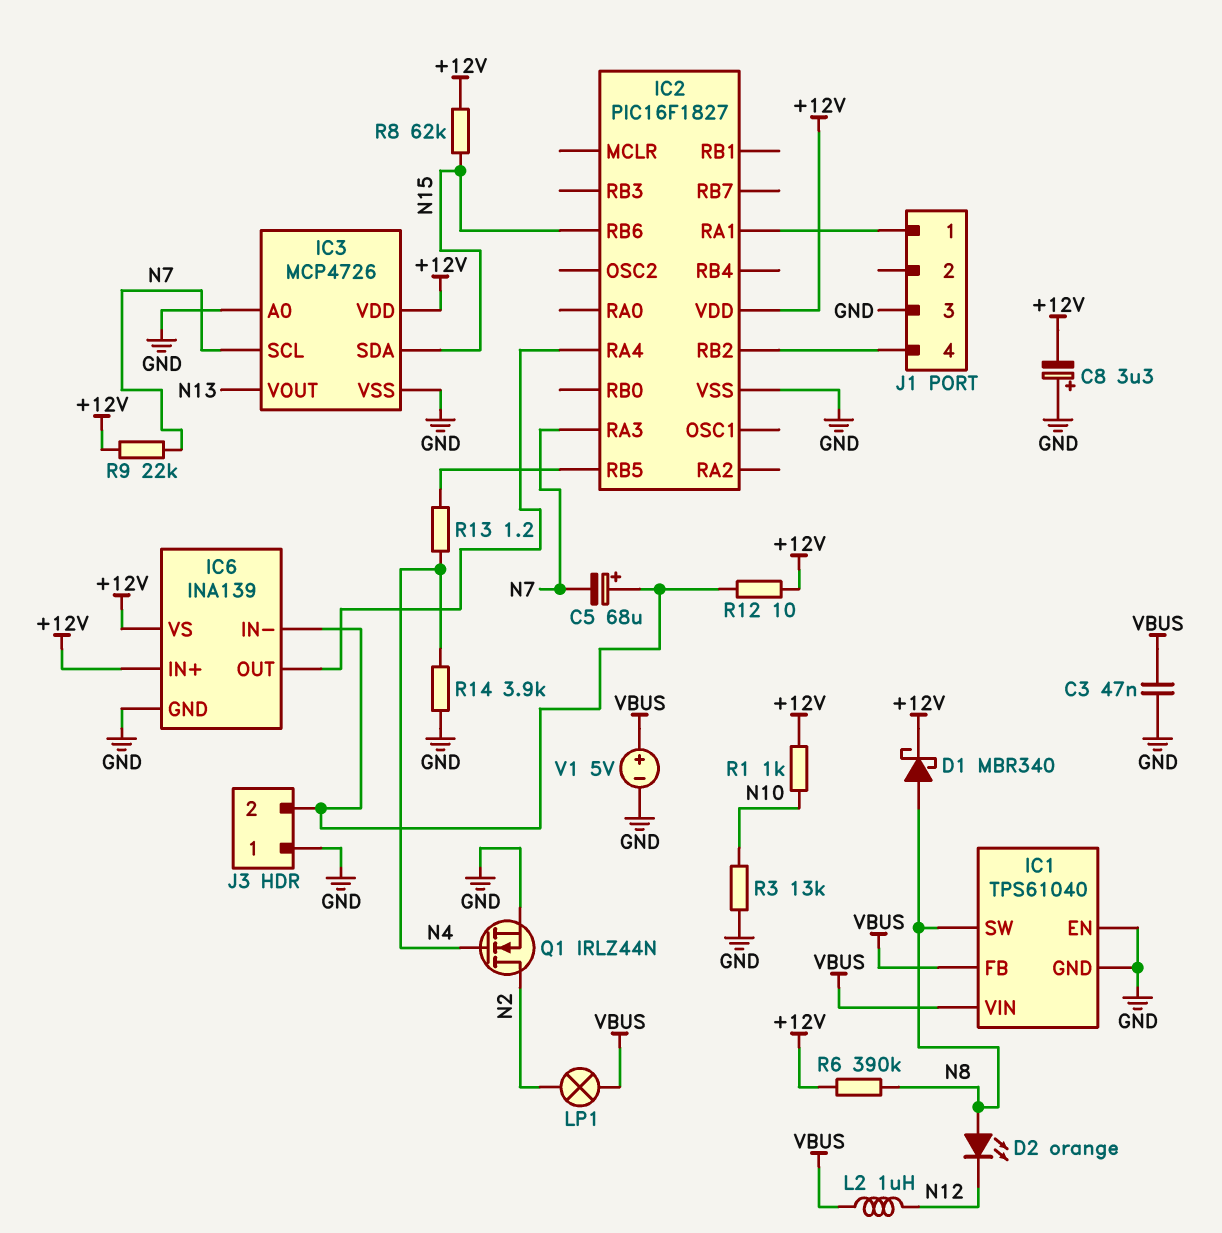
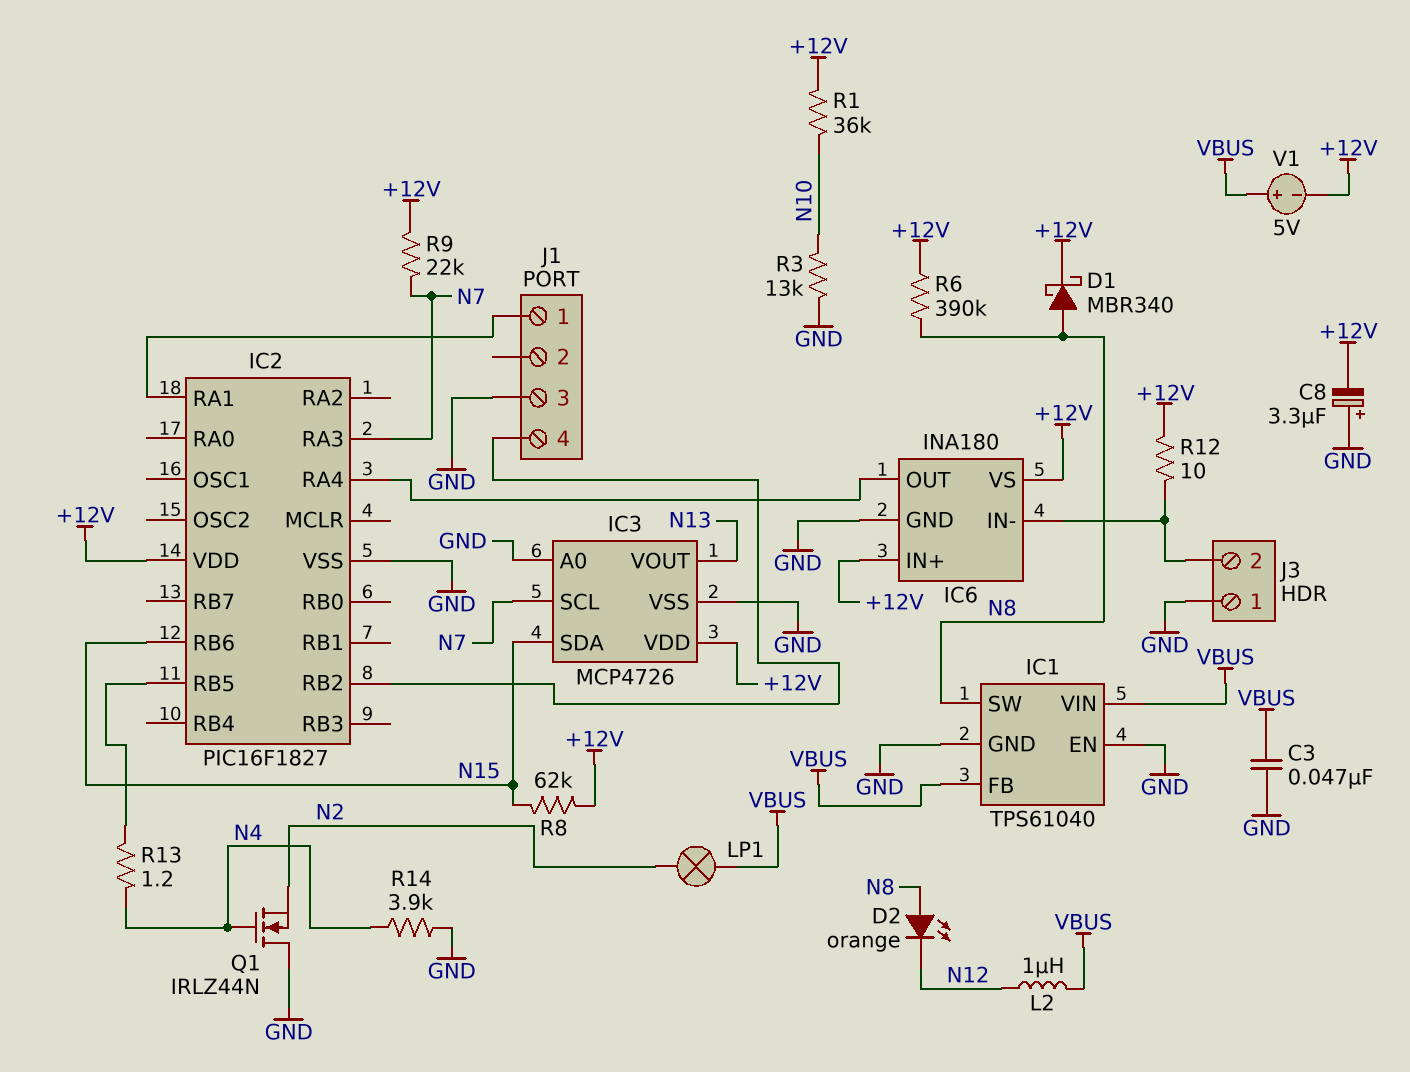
C5: 68uF (plus IC6/IN-, minus N7) -> none
IC6: INA139 -> INA180
Q1: NMOS IRLZ44N (G N4, D N2, S GND) -> NMOS IRLZ44N (G N4, D GND, S N2)
R1: 1k (+12V, N10) -> 36k (+12V, N10)
V1: 5V (plus VBUS, minus GND) -> 5V (plus VBUS, minus +12V)

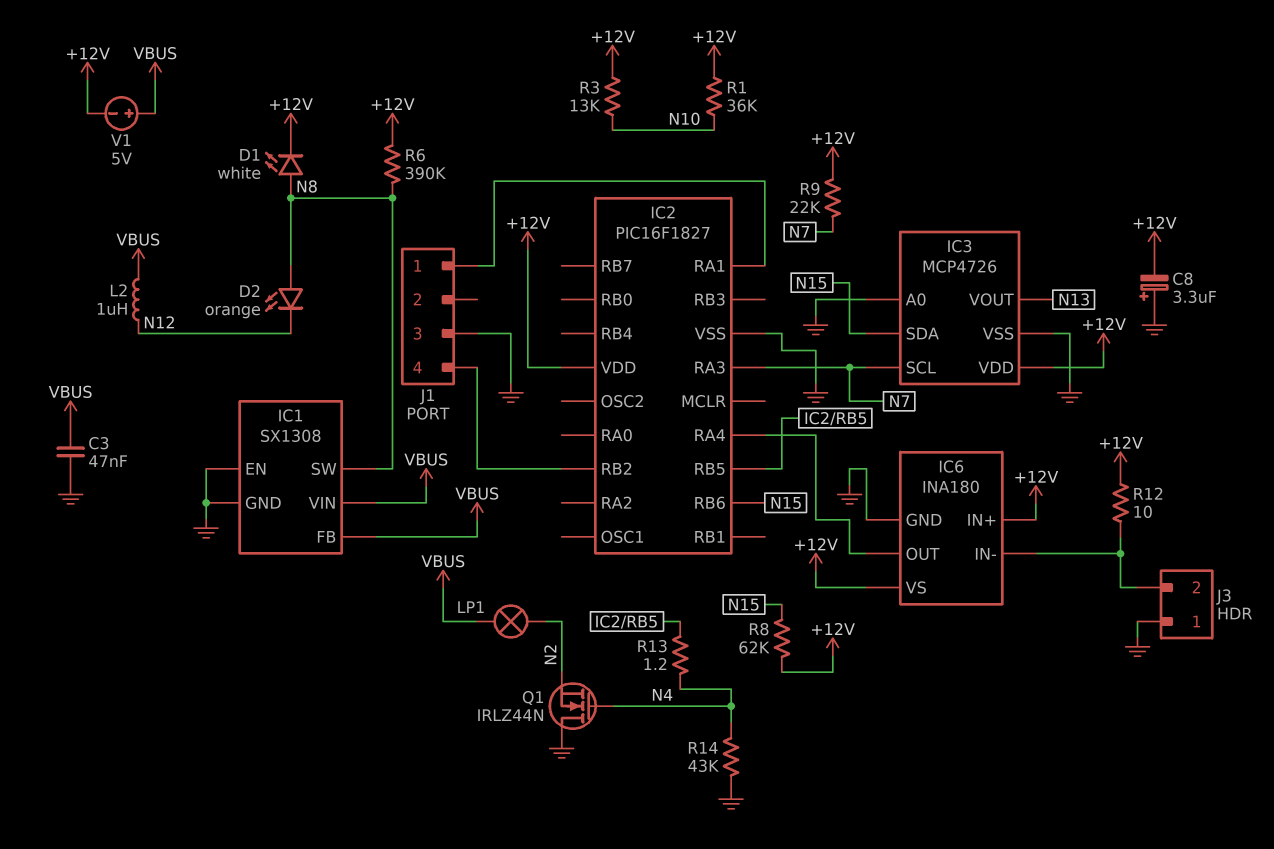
D1: schottky MBR340 (A N8, K +12V) -> LED white (A N8, K +12V)
IC1: TPS61040 -> SX1308
R3: 13k (GND, N10) -> 13k (+12V, N10)
R14: 3.9k (GND, N4) -> 43k (GND, N4)

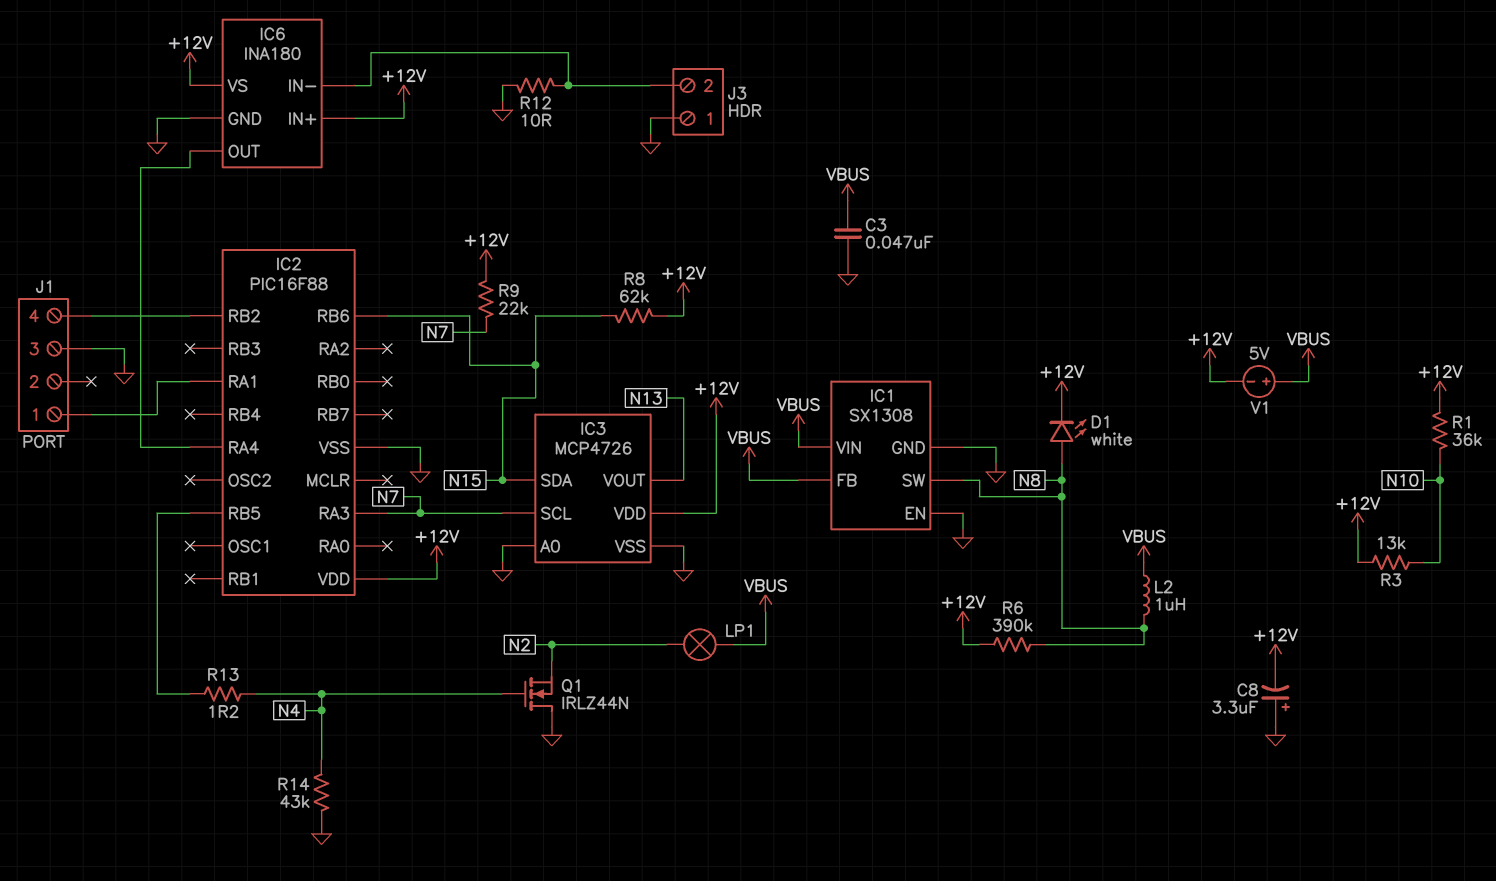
D2: LED orange (A N8, K N12) -> none
IC2: PIC16F1827 -> PIC16F88
L2: 1uH (N12, VBUS) -> 1uH (N8, VBUS)
R12: 10 (+12V, IC6/IN-) -> 10 (GND, IC6/IN-)

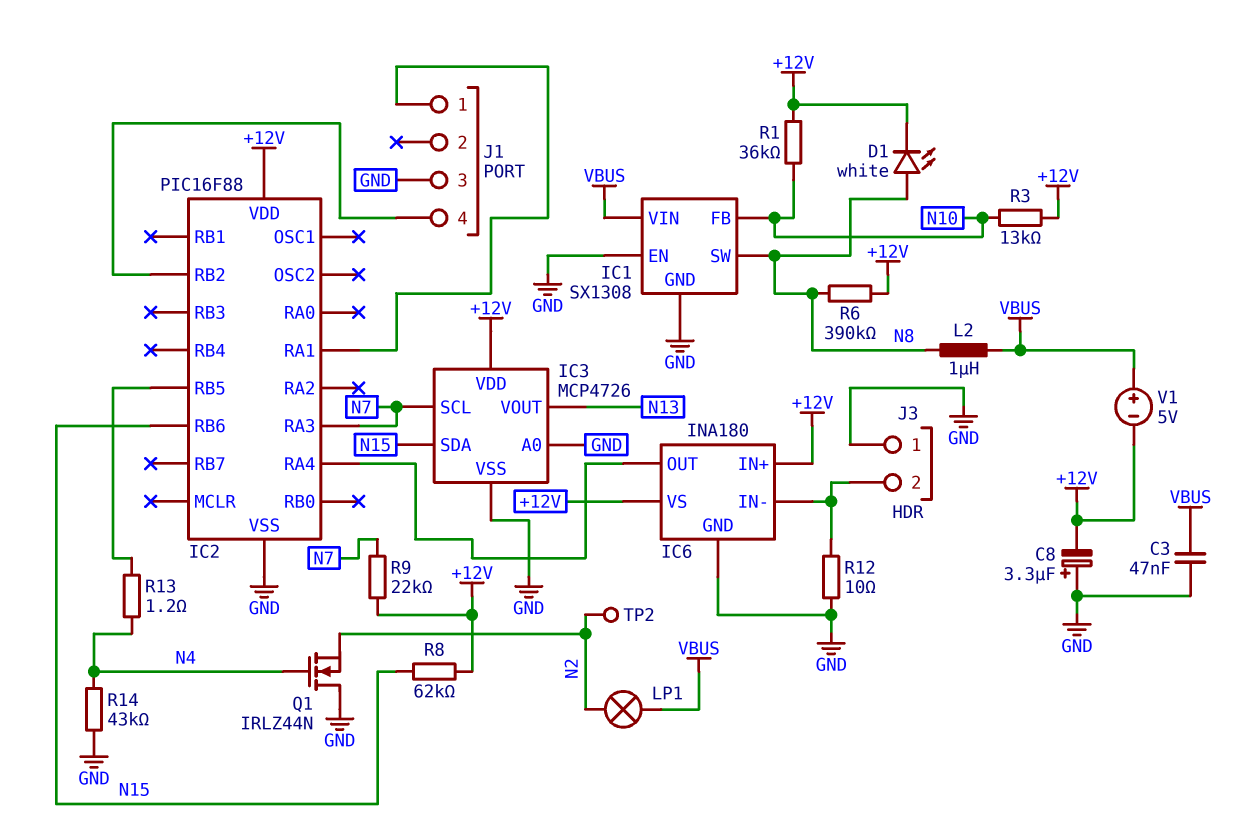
IC1 pin FB: VBUS -> N10
TP2: none -> test point (N2)

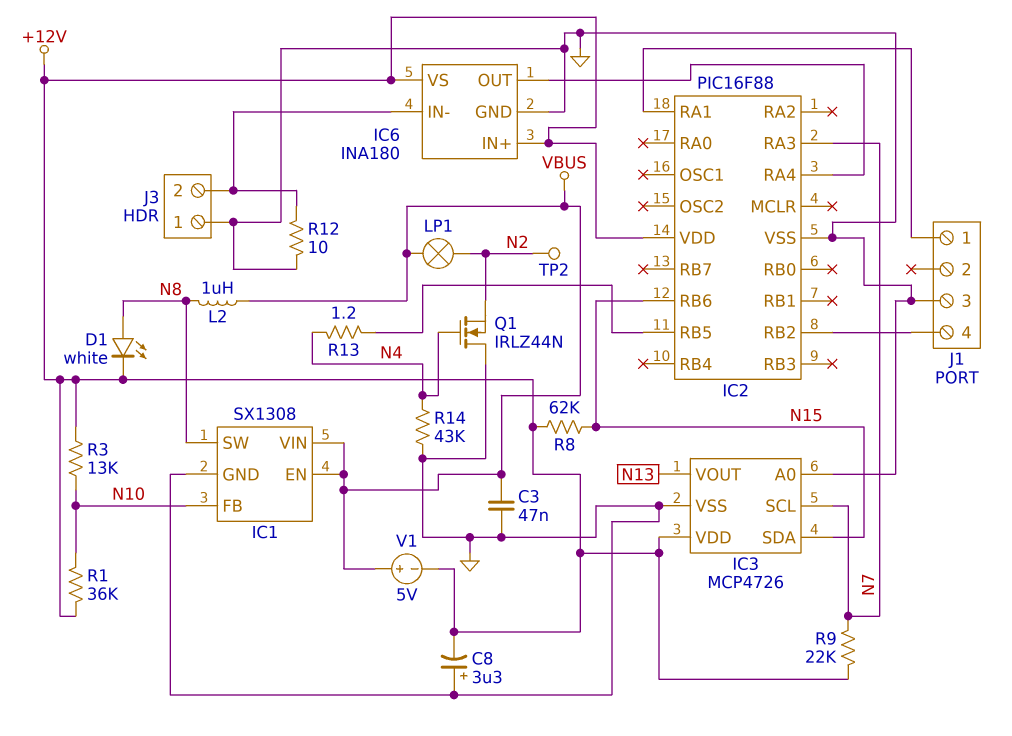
IC1 pin EN: GND -> VBUS
R6: 390k (+12V, N8) -> none

